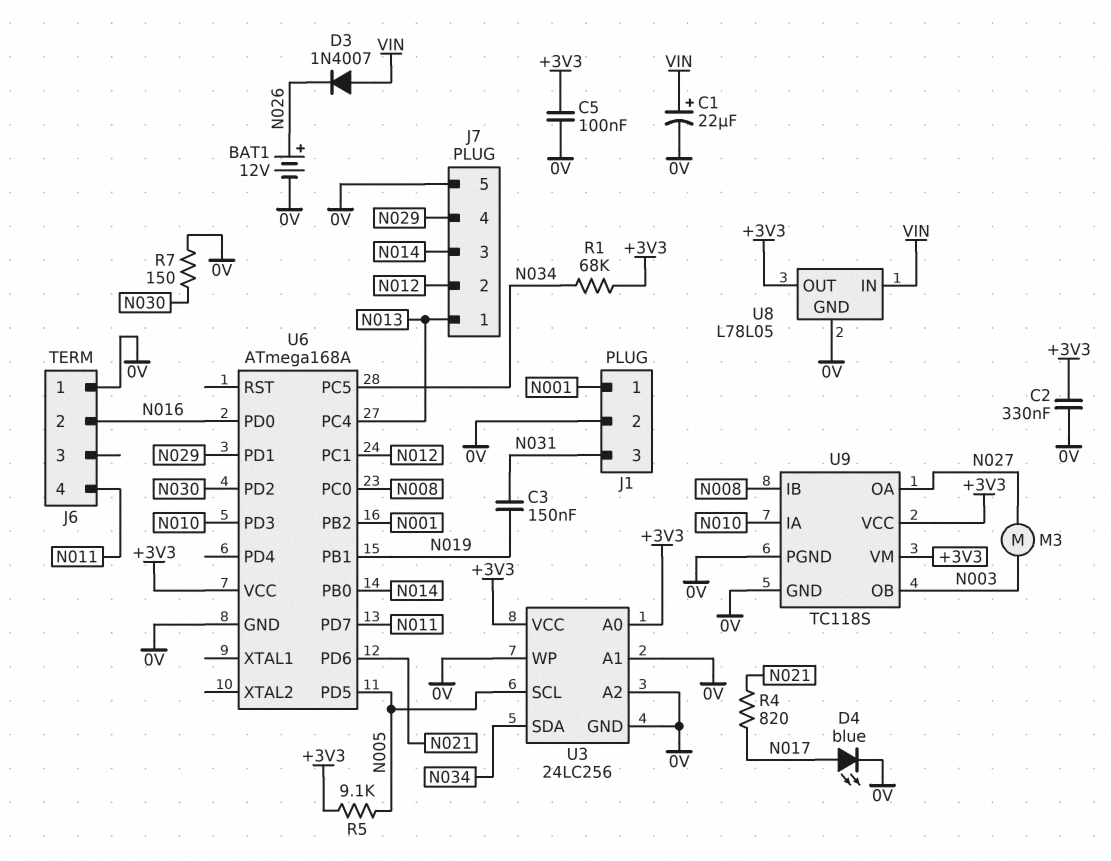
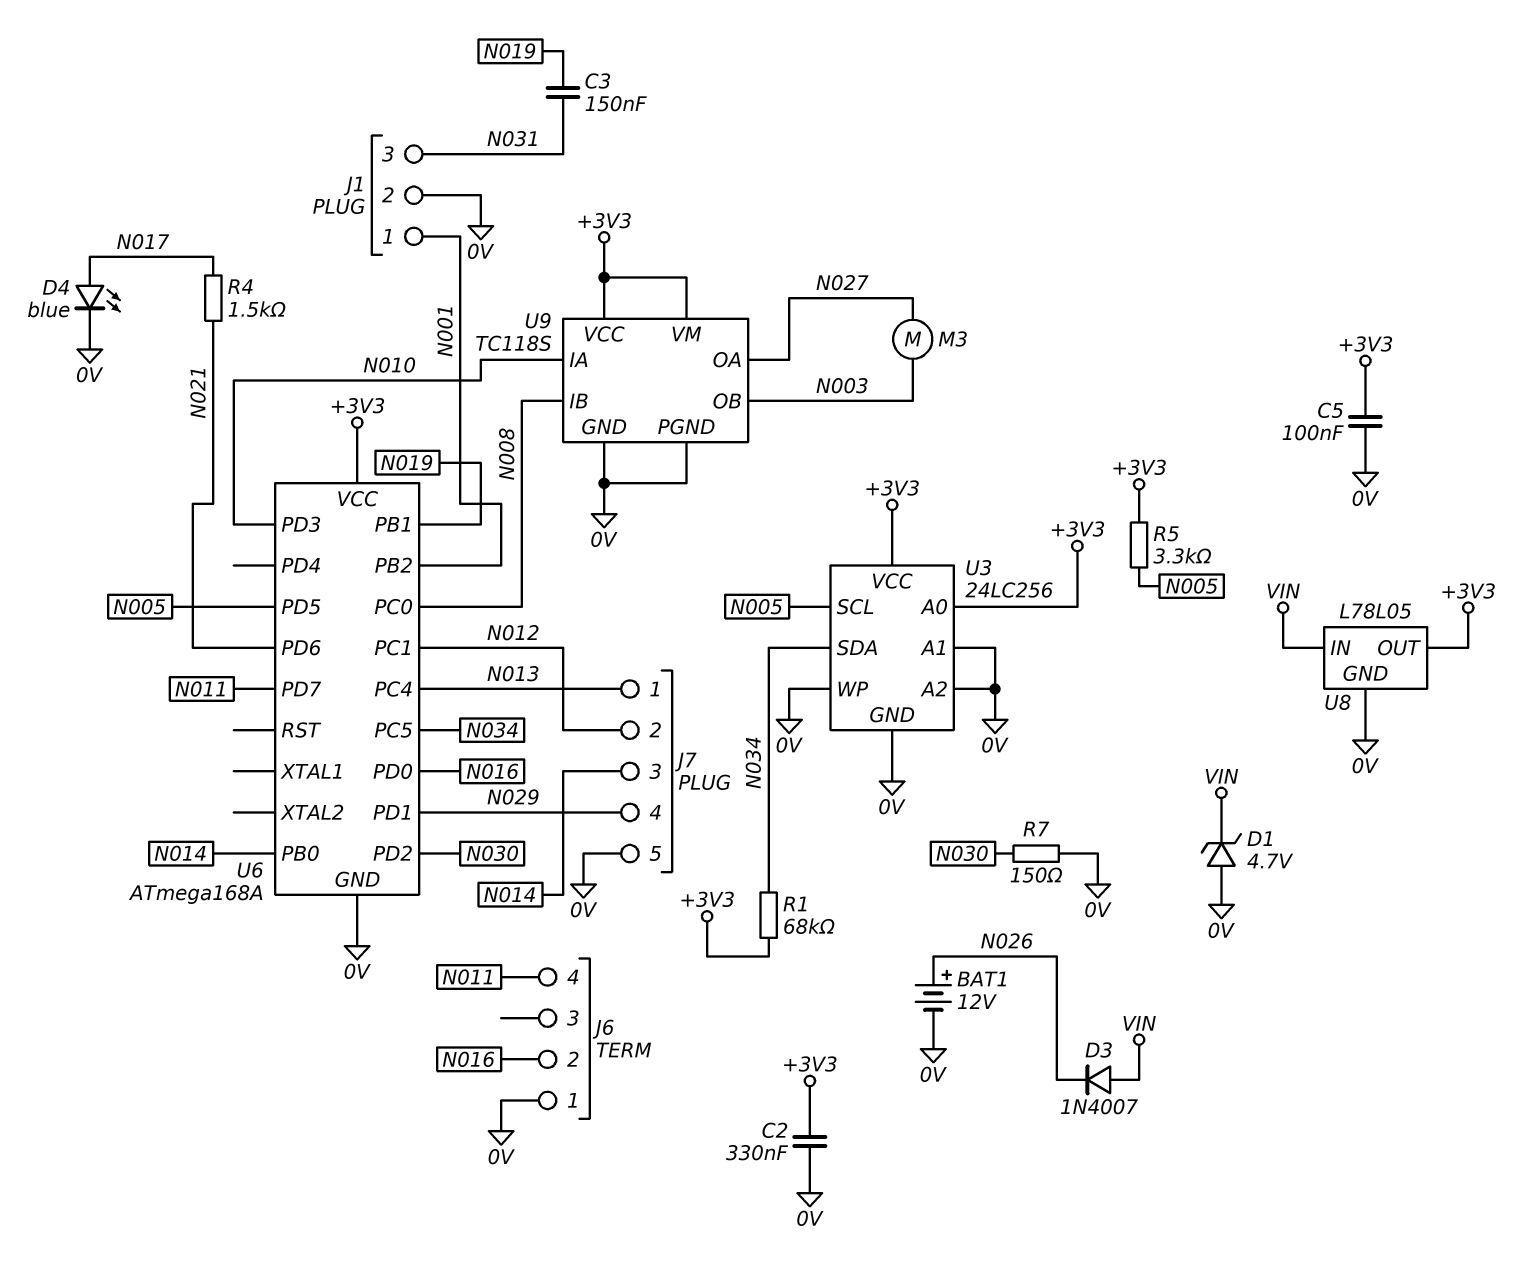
C1: 22uF (plus VIN, minus 0V) -> none
D1: none -> zener 4.7V (A 0V, K VIN)
R4: 820 (N017, N021) -> 1.5k (N017, N021)
R5: 9.1k (+3V3, N005) -> 3.3k (+3V3, N005)

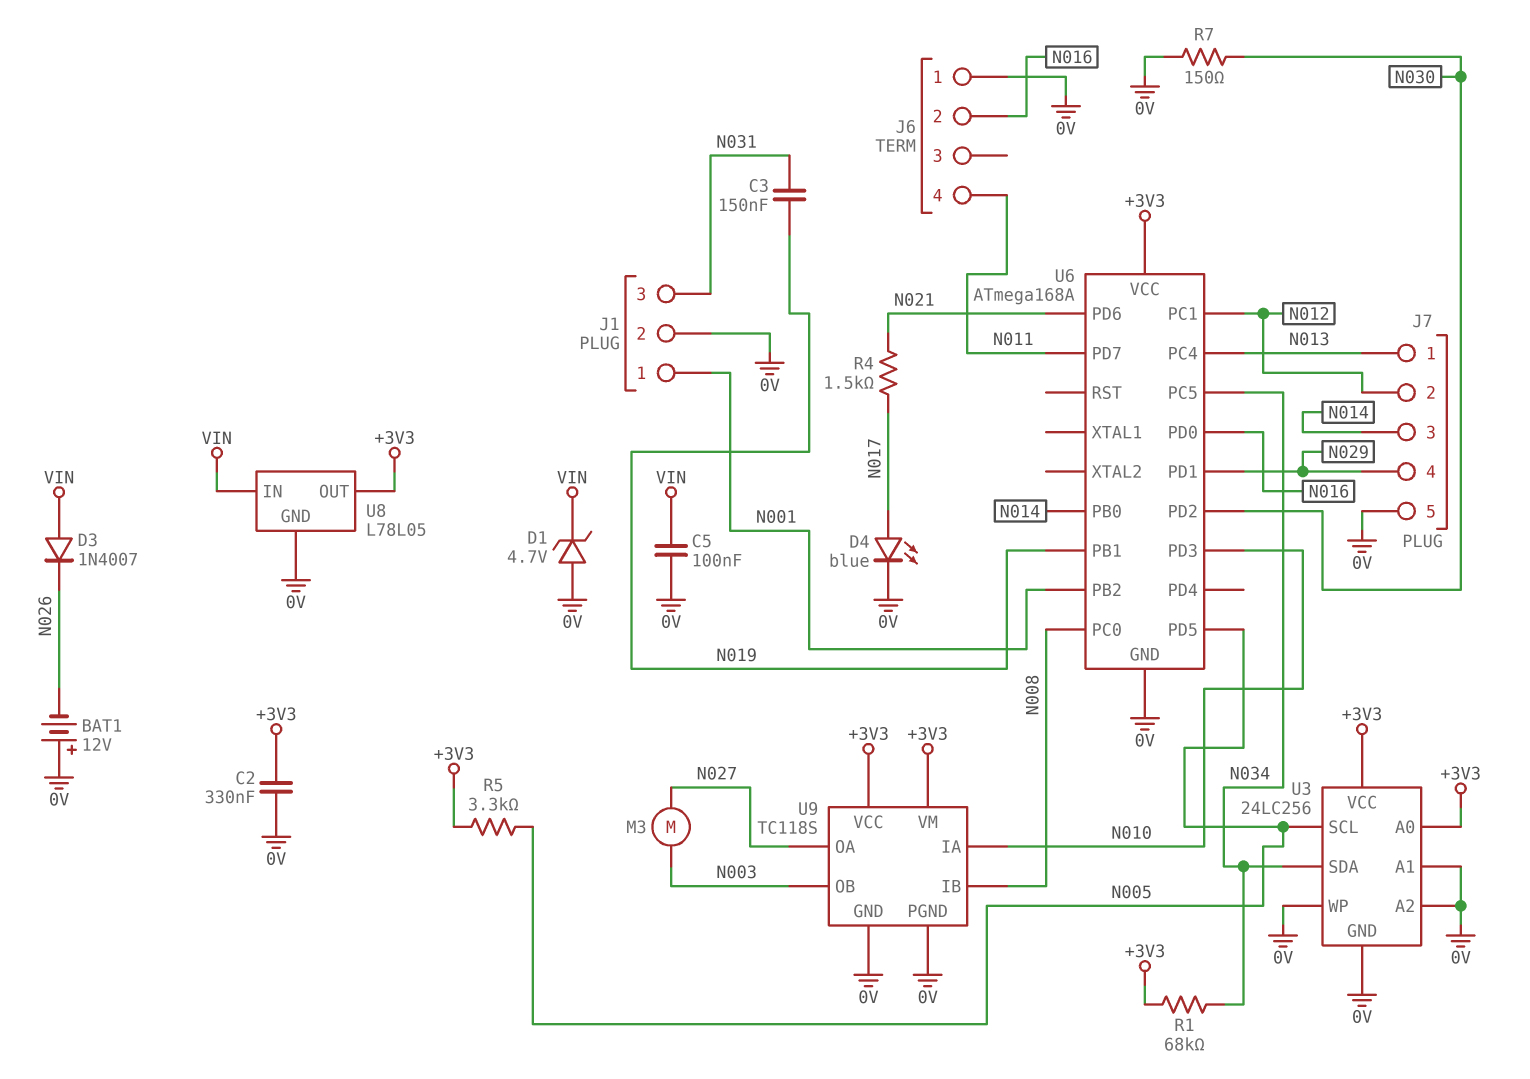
BAT1: 12V (plus N026, minus 0V) -> 12V (plus 0V, minus N026)
C5: 100nF (+3V3, 0V) -> 100nF (0V, VIN)

